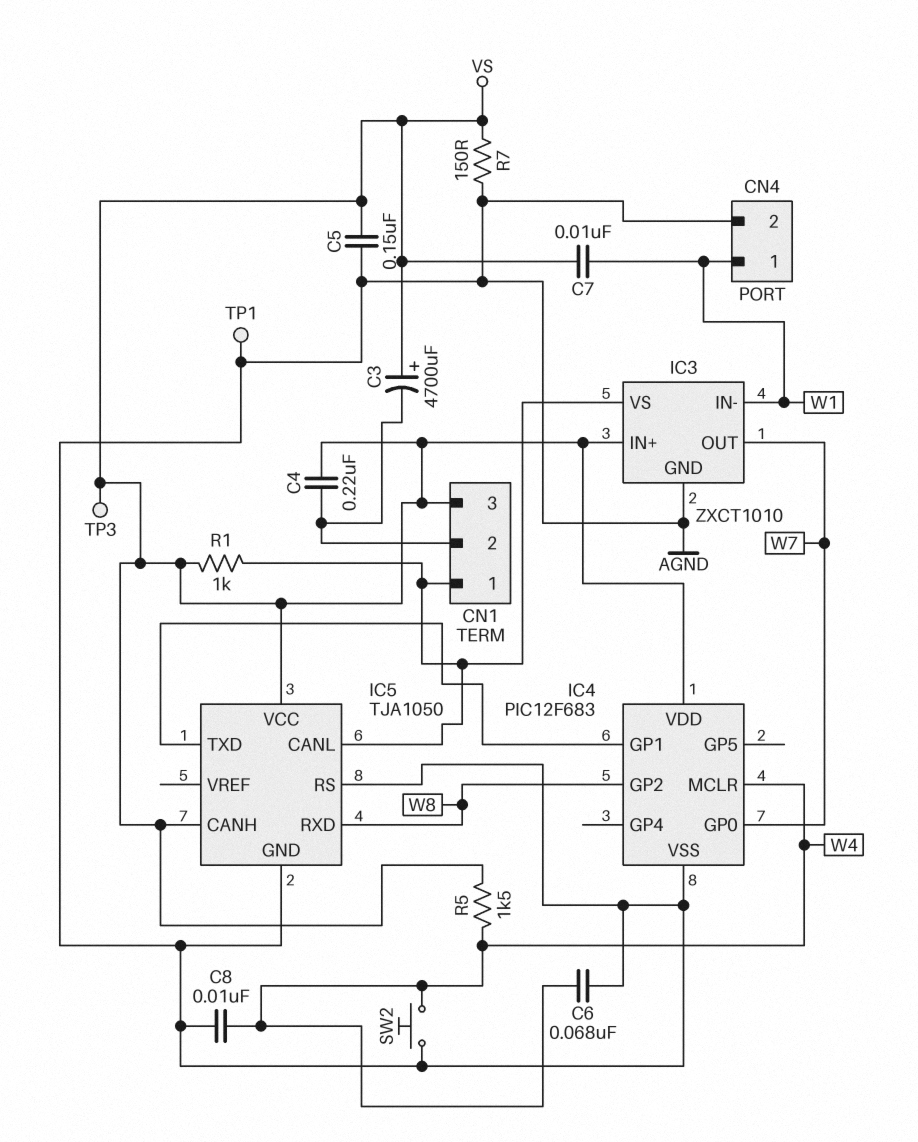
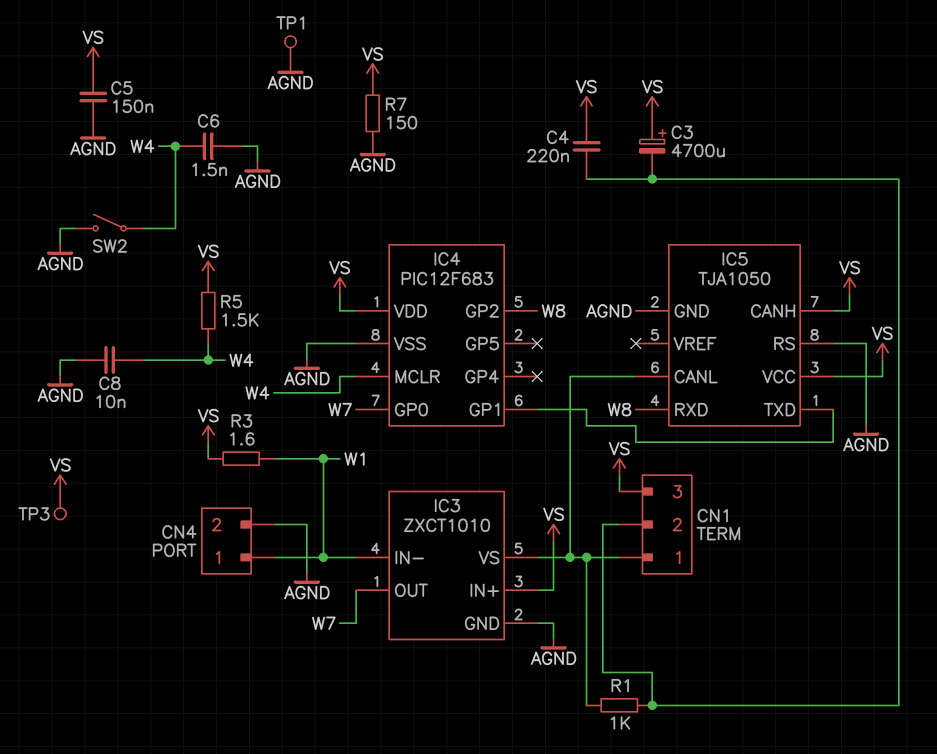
C6: 68nF (AGND, W4) -> 1.5nF (AGND, W4)
C7: 10nF (VS, W1) -> none
R1: 1k (CN1/1, VS) -> 1k (CN1/1, CN1/2)
R3: none -> 1.6 (VS, W1)
SW2: button (AGND, W4) -> switch (AGND, W4)

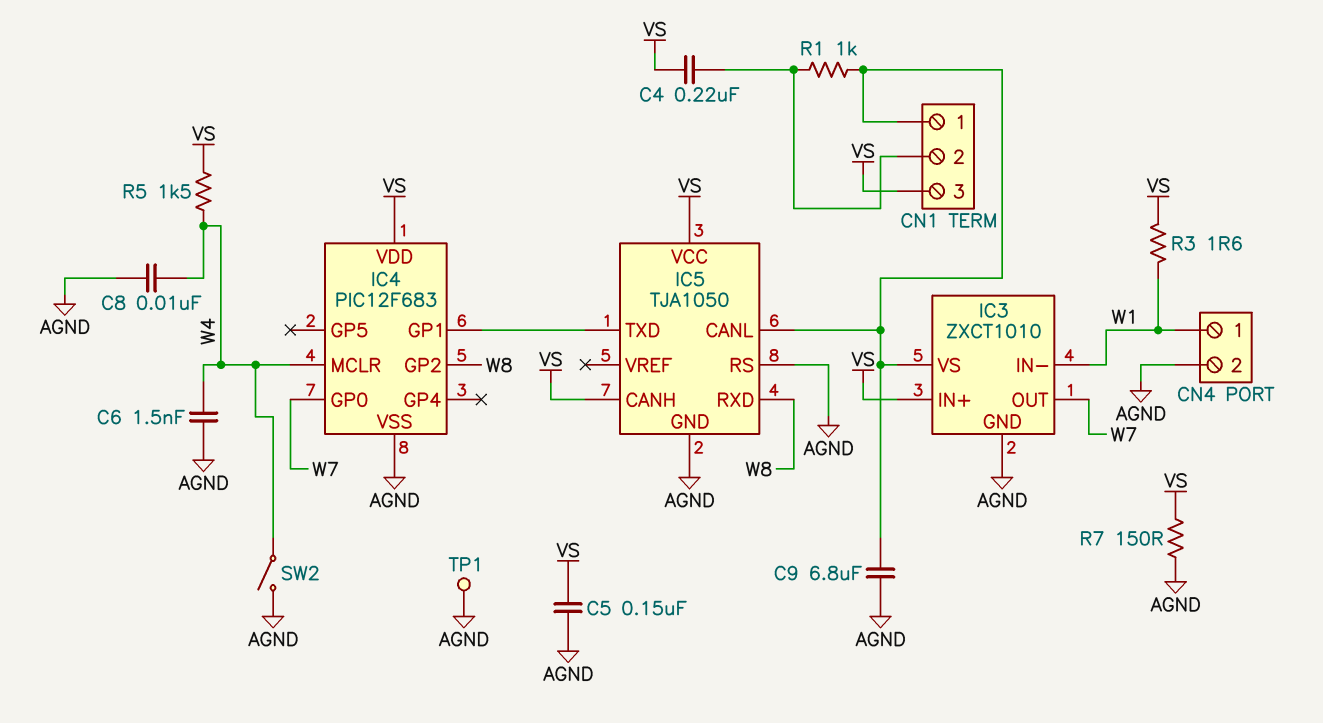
C3: 4700uF (plus VS, minus CN1/2) -> none
C9: none -> 6.8uF (AGND, CN1/1)
TP3: test point (VS) -> none

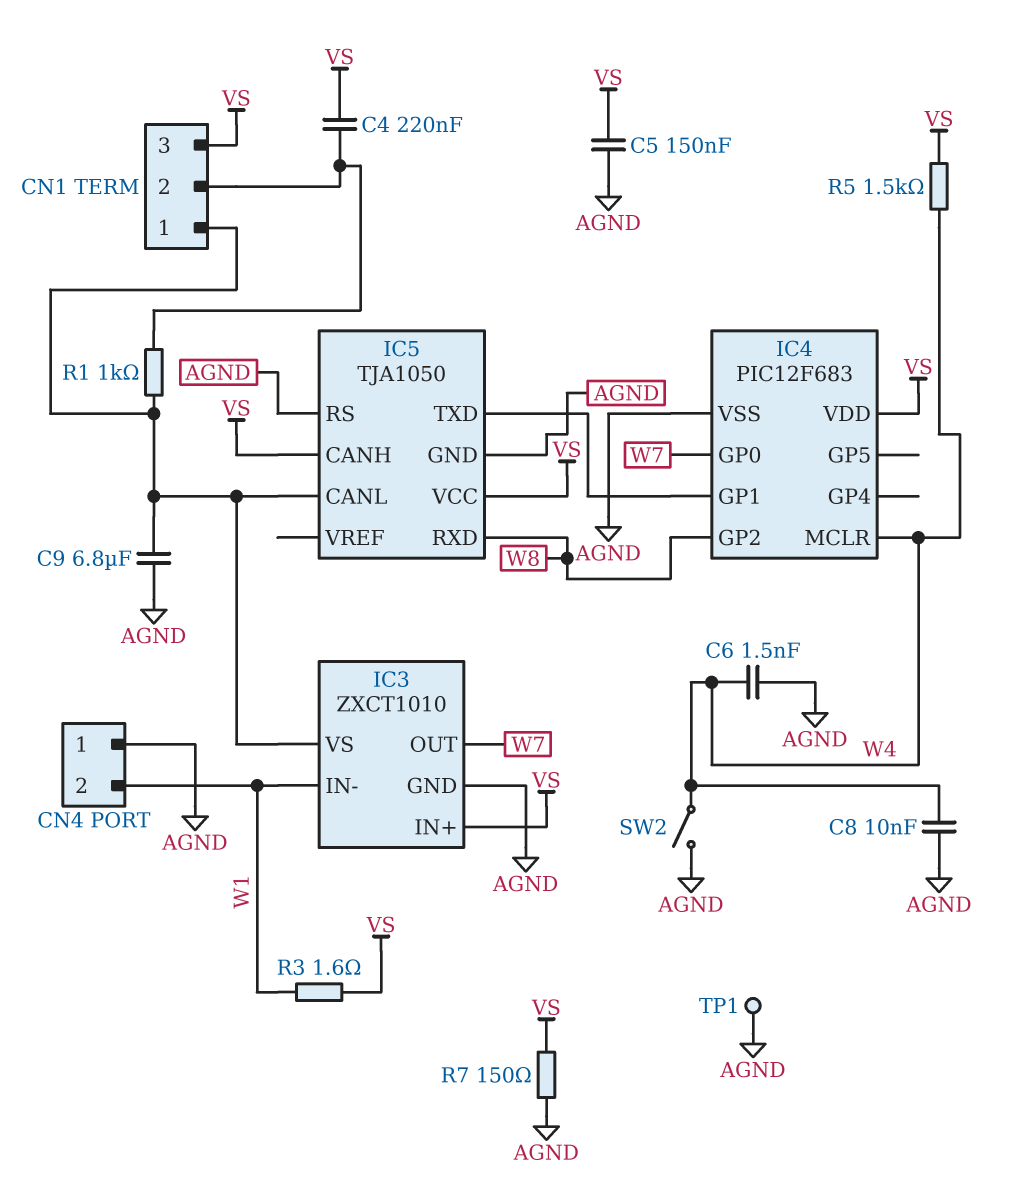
CN4 pin 1: W1 -> AGND
CN4 pin 2: AGND -> W1

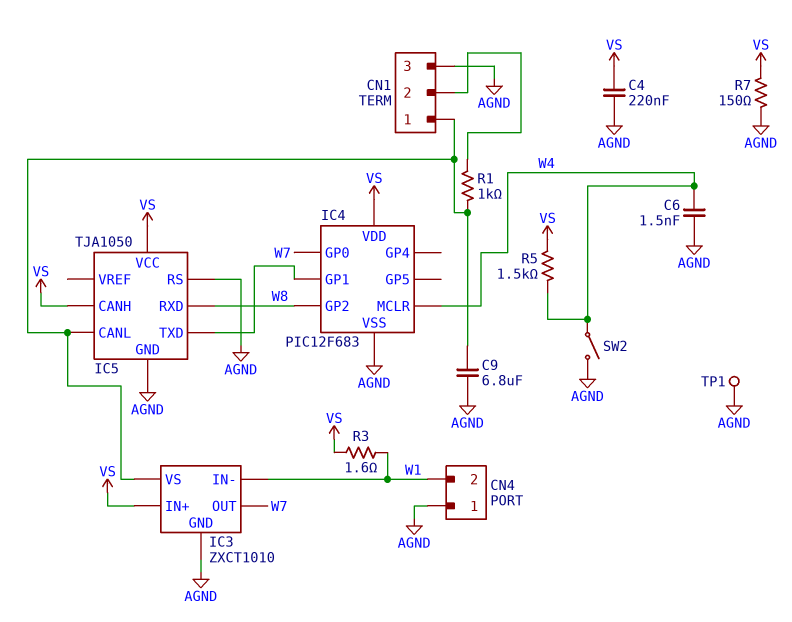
C4: 220nF (CN1/2, VS) -> 220nF (AGND, VS)
C5: 150nF (AGND, VS) -> none
C8: 10nF (AGND, W4) -> none
CN1 pin 3: VS -> AGND

